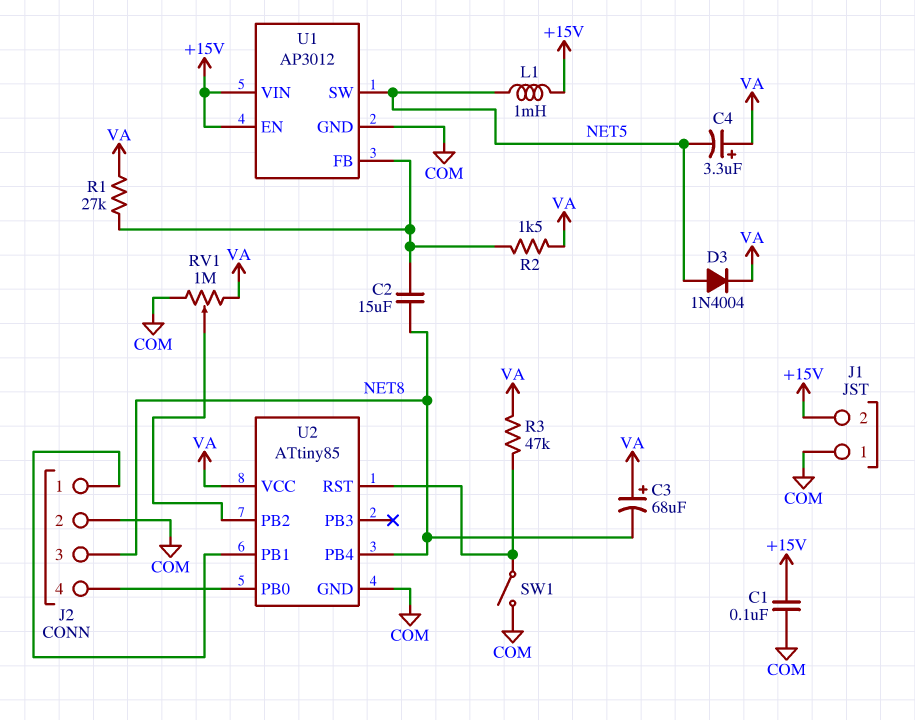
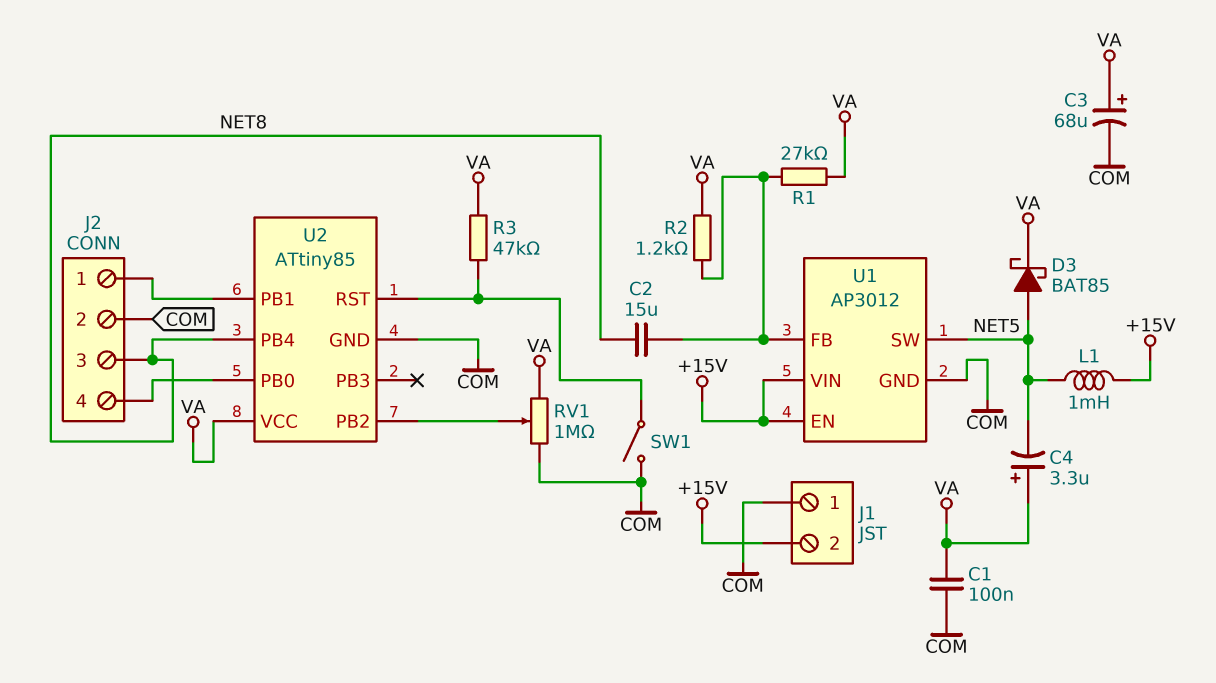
C1: 100nF (+15V, COM) -> 100nF (COM, VA)
C3: 68uF (plus VA, minus NET8) -> 68uF (plus VA, minus COM)
D3: diode 1N4004 (A NET5, K VA) -> schottky BAT85 (A NET5, K VA)
R2: 1.5k (U1/FB, VA) -> 1.2k (U1/FB, VA)

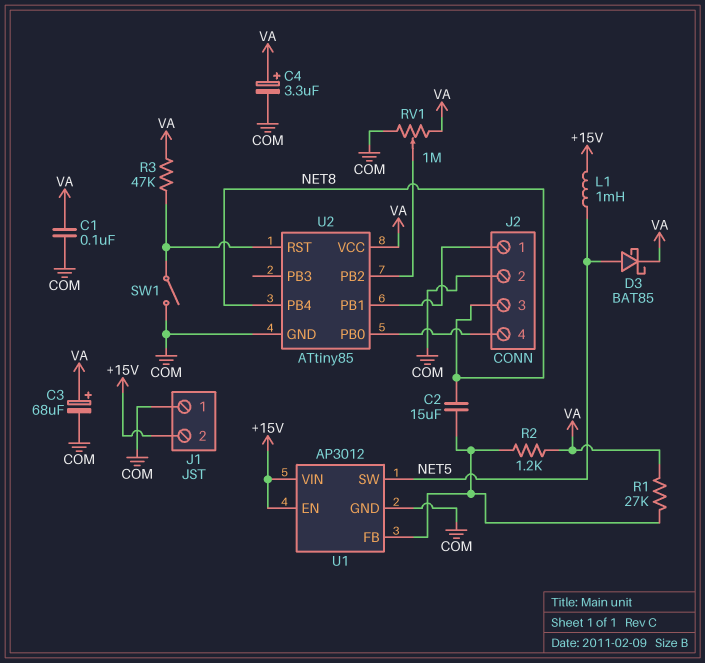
C4: 3.3uF (plus VA, minus NET5) -> 3.3uF (plus VA, minus COM)

